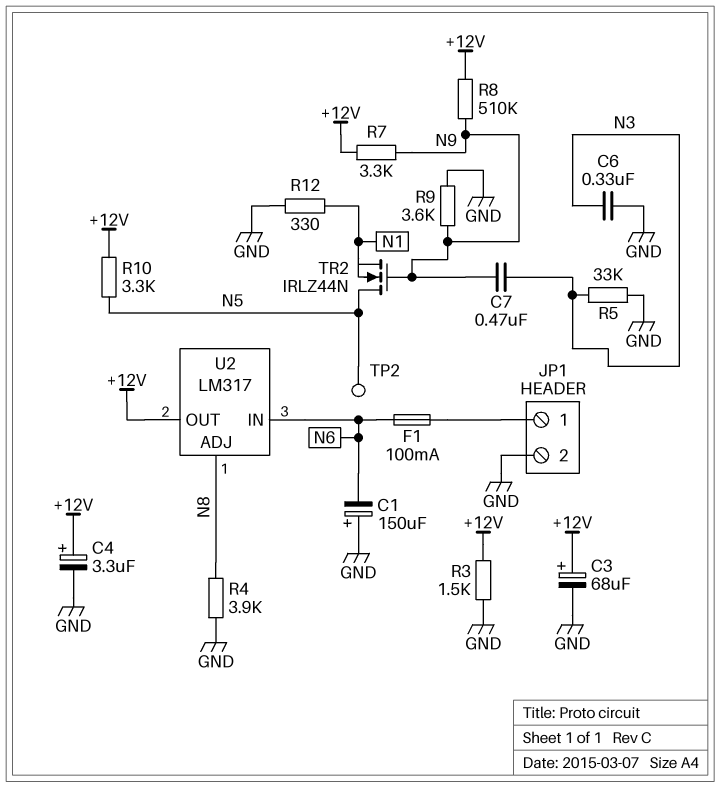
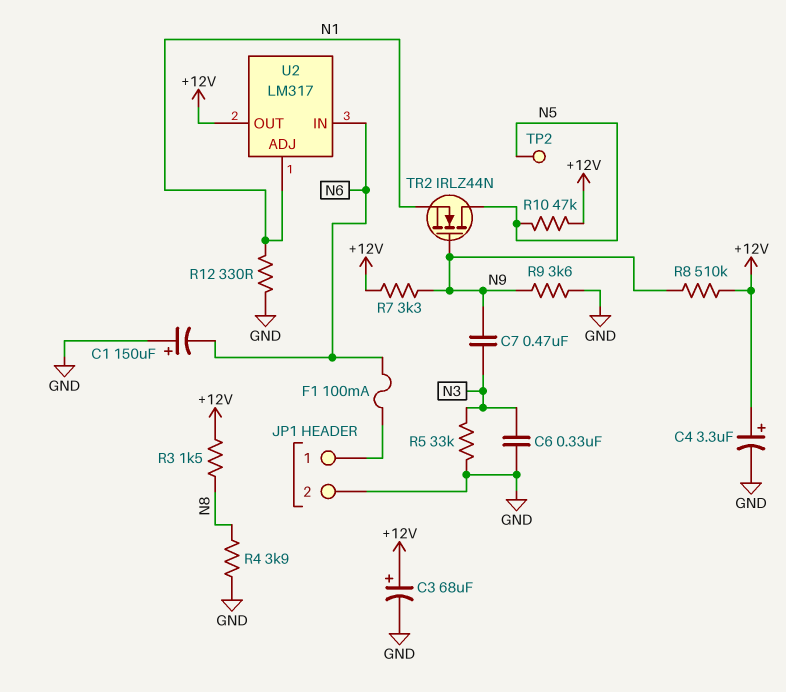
R3: 1.5k (+12V, GND) -> 1.5k (+12V, N8)
R10: 3.3k (+12V, N5) -> 47k (+12V, N5)
U2 pin ADJ: N8 -> N1

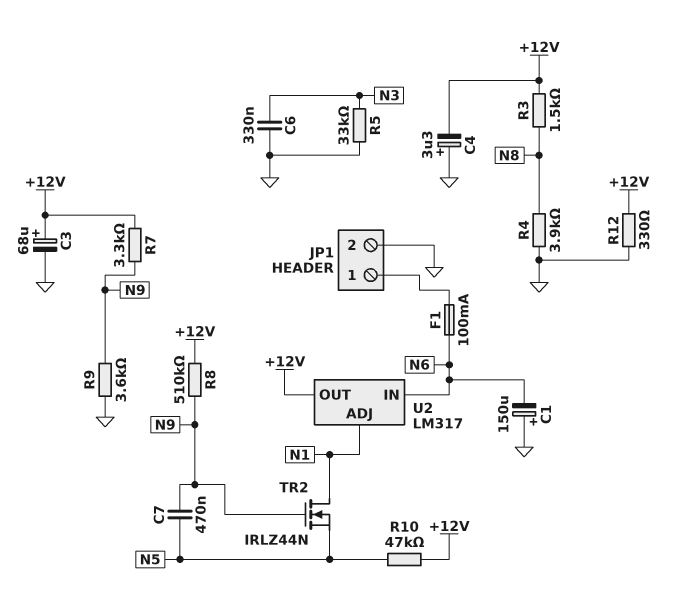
C4: 3.3uF (plus +12V, minus GND) -> 3.3uF (plus GND, minus +12V)
C7: 470nF (N3, N9) -> 470nF (N5, N9)
R12: 330 (GND, N1) -> 330 (+12V, GND)
TP2: test point (N5) -> none
TR2: NMOS IRLZ44N (G N9, D N5, S N1) -> NMOS IRLZ44N (G N9, D N1, S N5)

